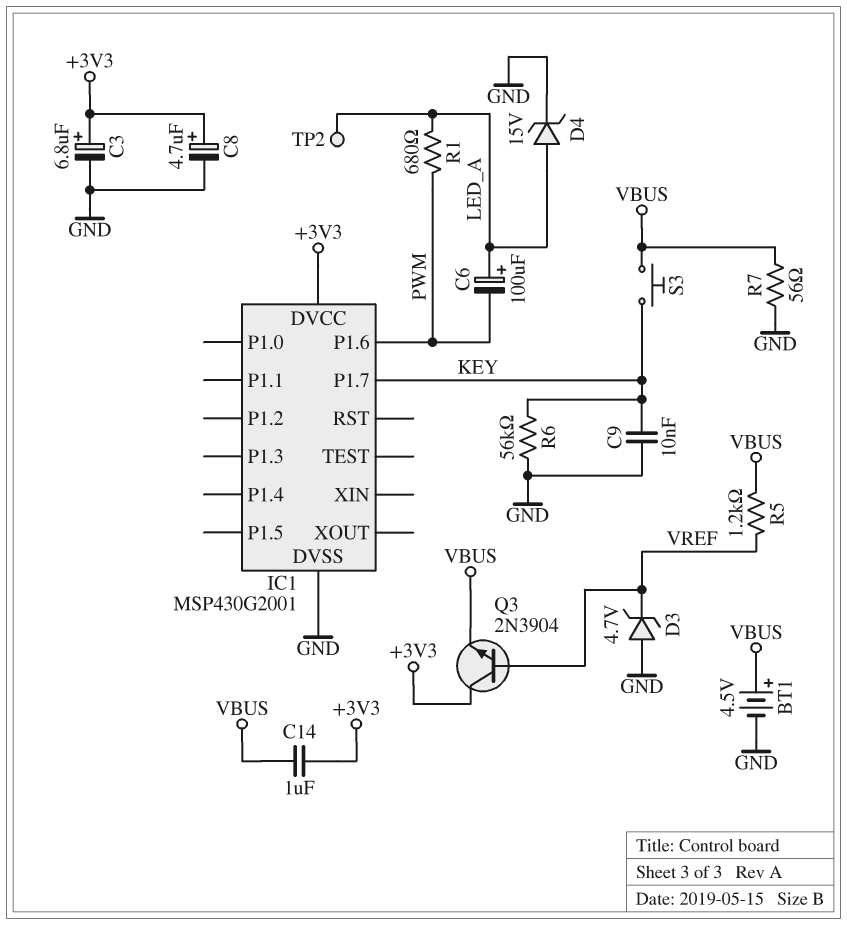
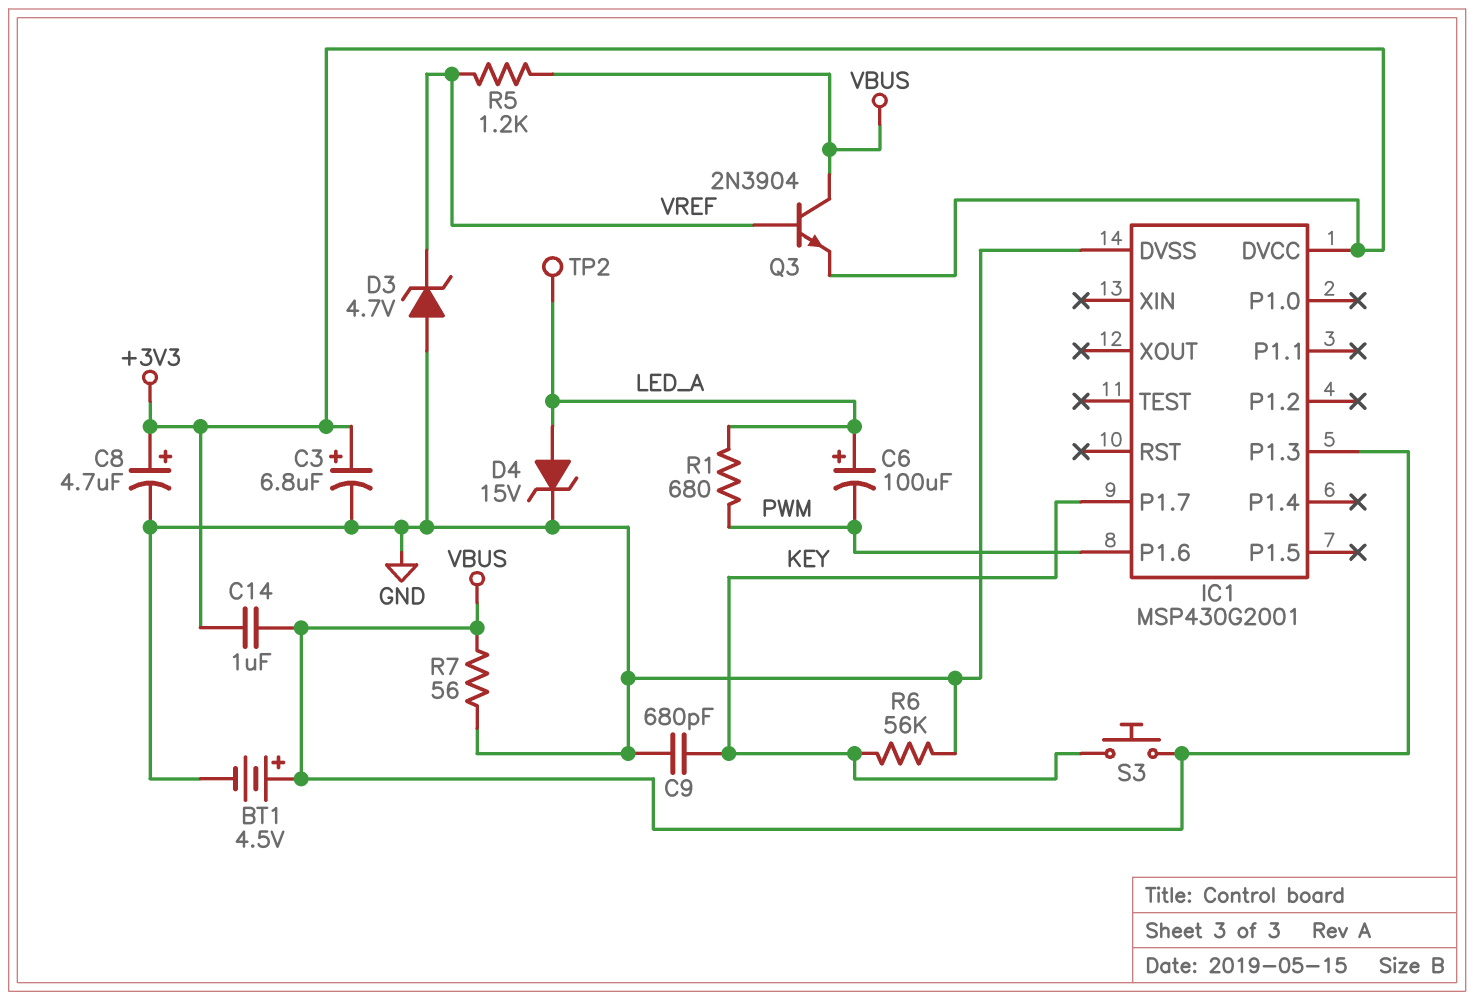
C9: 10nF (GND, KEY) -> 680pF (GND, KEY)
IC1 pin P1.3: none -> VBUS
Q3: NPN 2N3904 (B VREF, C +3V3, E VBUS) -> NPN 2N3904 (B VREF, C VBUS, E +3V3)

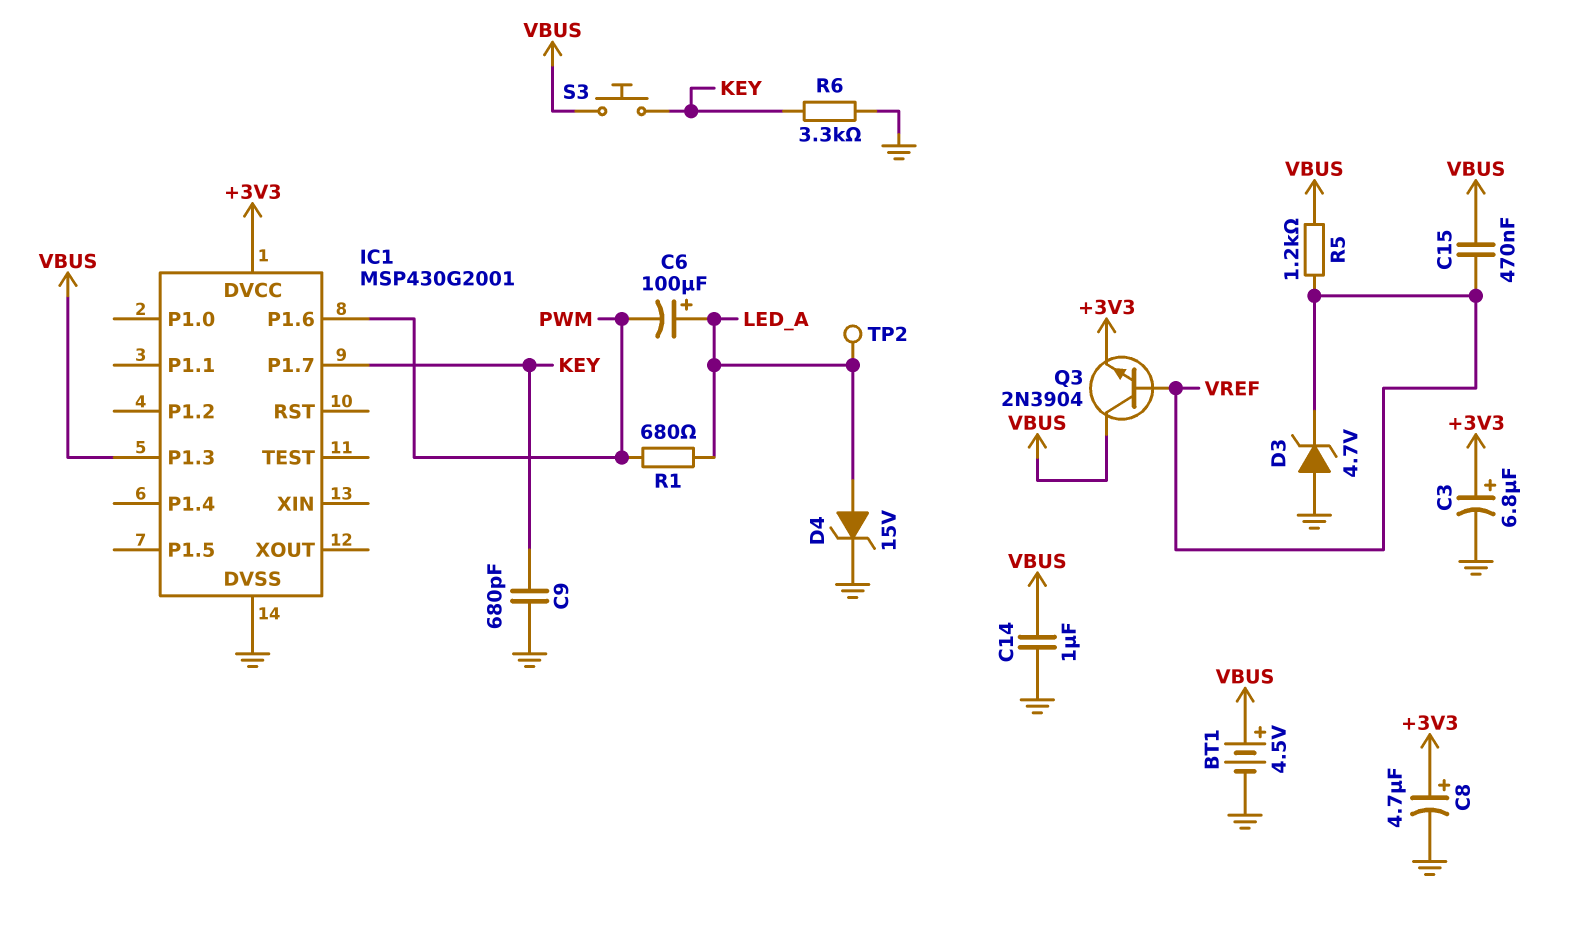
C14: 1uF (+3V3, VBUS) -> 1uF (GND, VBUS)
C15: none -> 470nF (VBUS, VREF)
R6: 56k (GND, KEY) -> 3.3k (GND, KEY)
R7: 56 (GND, VBUS) -> none

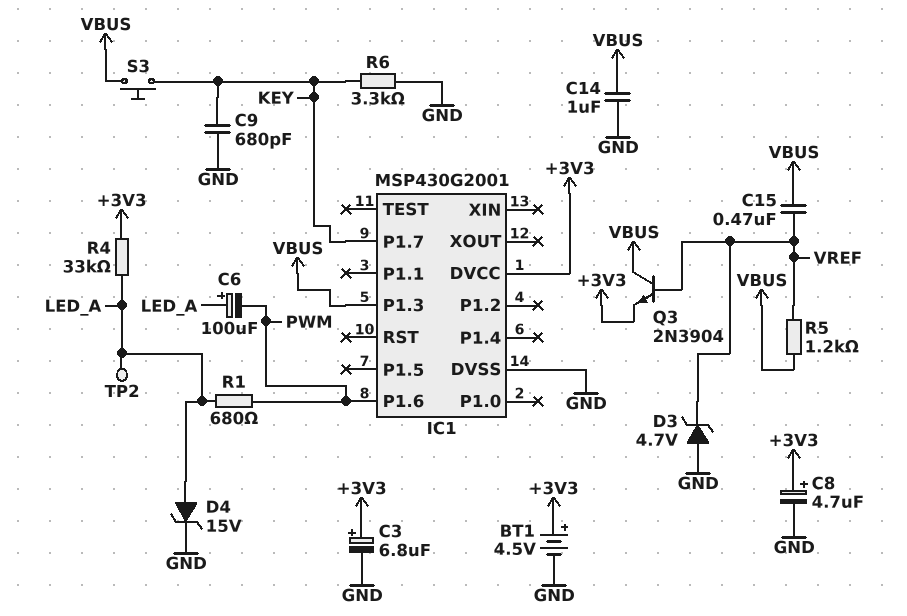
BT1: 4.5V (plus VBUS, minus GND) -> 4.5V (plus +3V3, minus GND)
R4: none -> 33k (+3V3, LED_A)

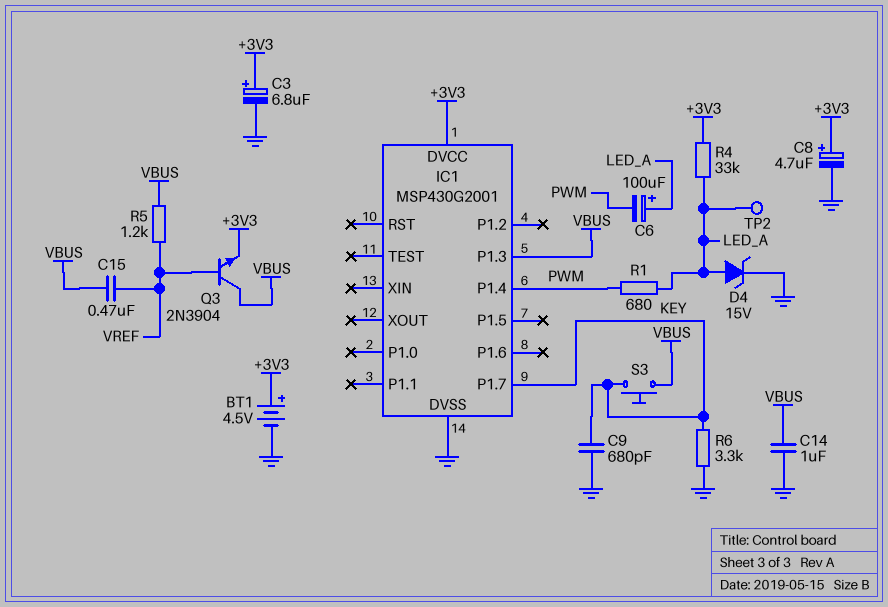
D3: zener 4.7V (A GND, K VREF) -> none
IC1 pin P1.4: none -> PWM
IC1 pin P1.6: PWM -> none

